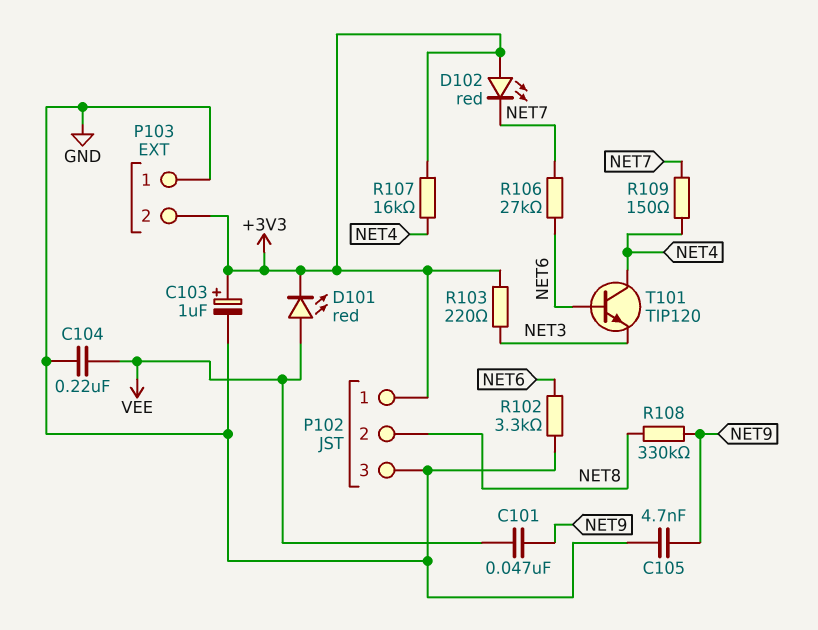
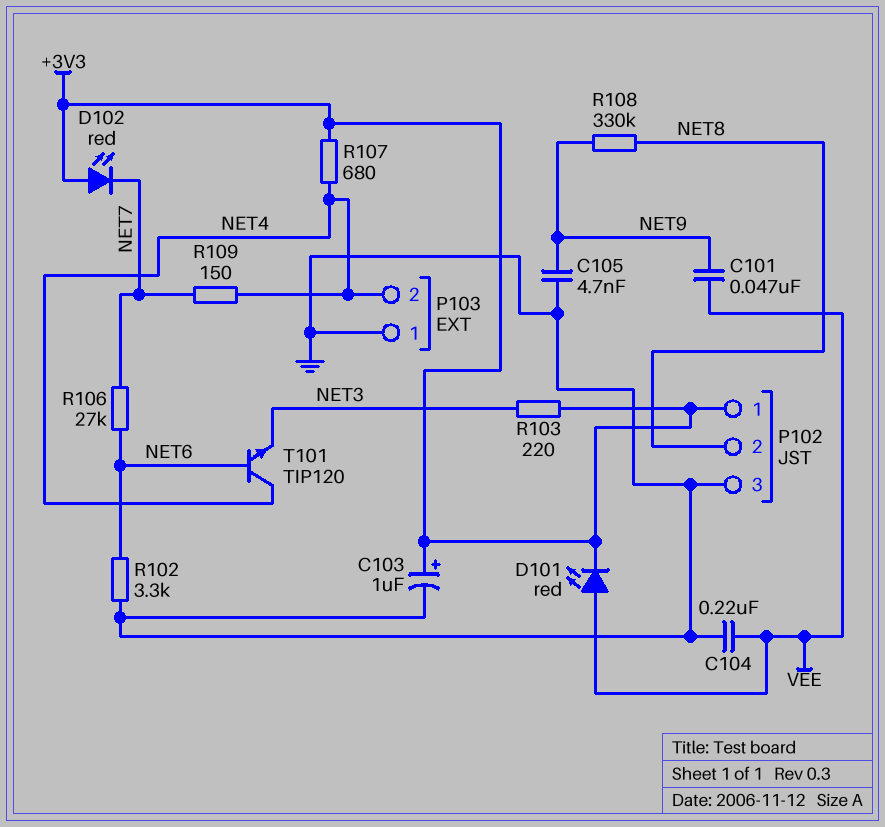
P103 pin 2: +3V3 -> NET4
R107: 16k (+3V3, NET4) -> 680 (+3V3, NET4)

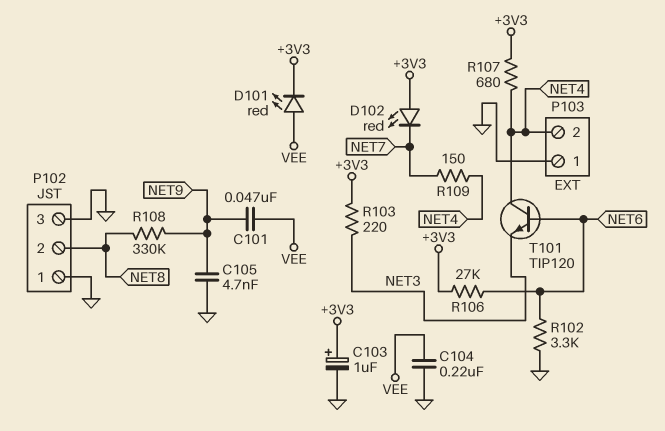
P102 pin 1: +3V3 -> GND
R106: 27k (NET6, NET7) -> 27k (+3V3, NET6)

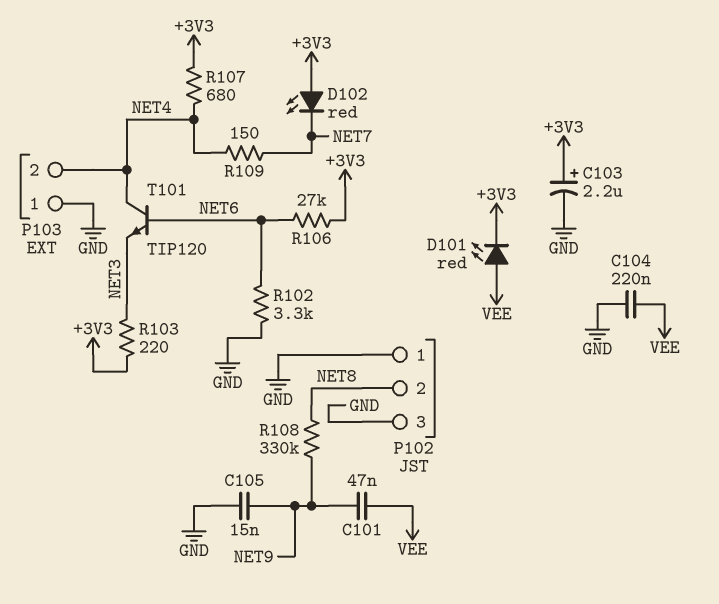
C103: 1uF (plus +3V3, minus GND) -> 2.2uF (plus +3V3, minus GND)
C105: 4.7nF (GND, NET9) -> 15nF (GND, NET9)

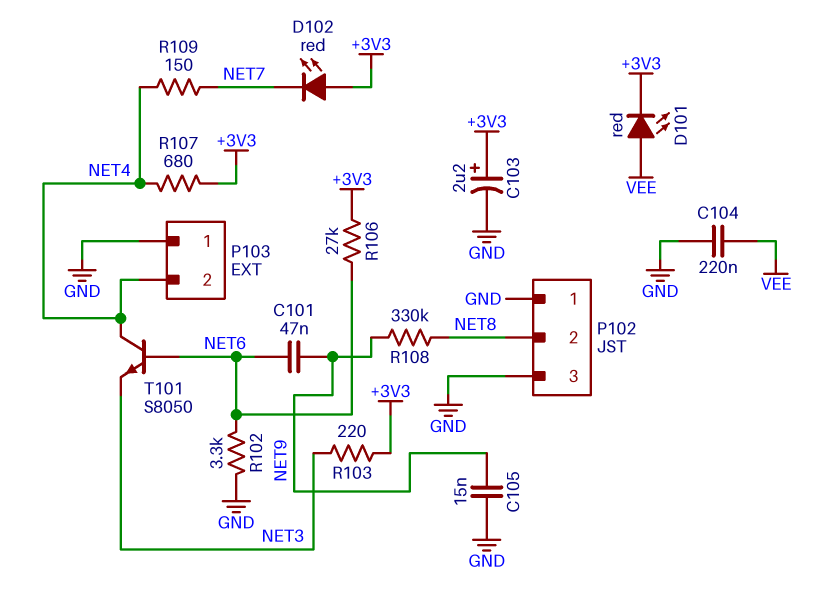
C101: 47nF (NET9, VEE) -> 47nF (NET6, NET9)
T101: NPN TIP120 (B NET6, C NET4, E NET3) -> NPN S8050 (B NET6, C NET4, E NET3)

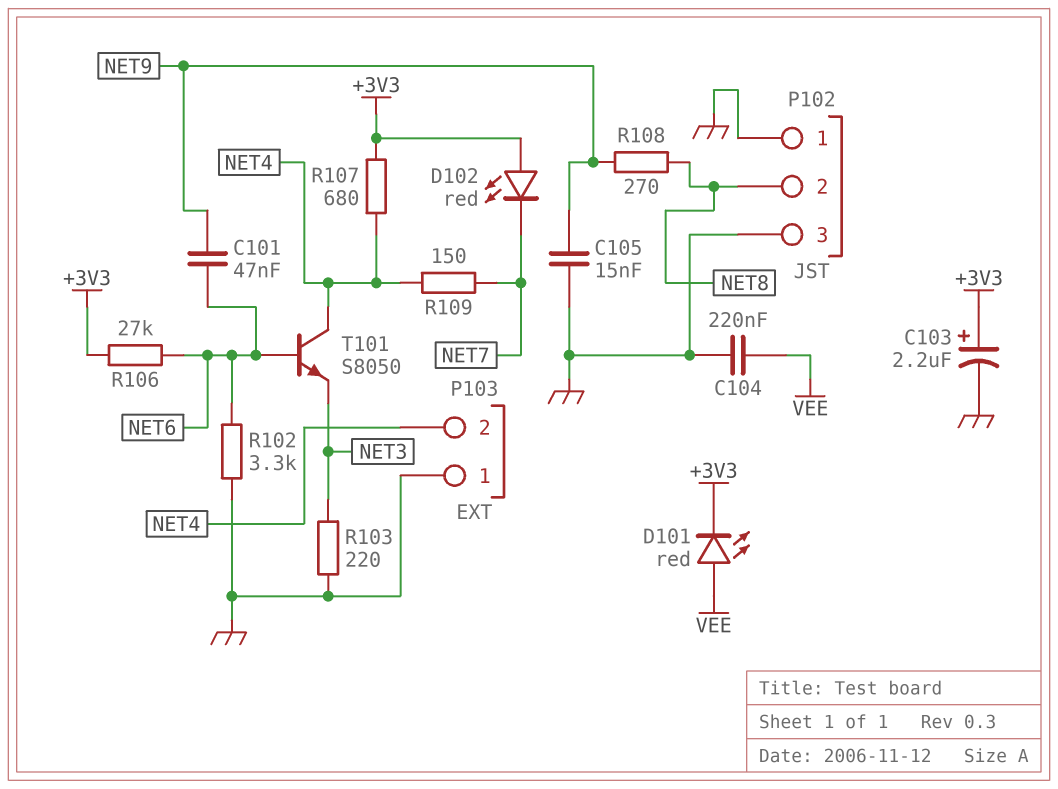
R103: 220 (+3V3, NET3) -> 220 (GND, NET3)
R108: 330k (NET8, NET9) -> 270 (NET8, NET9)

